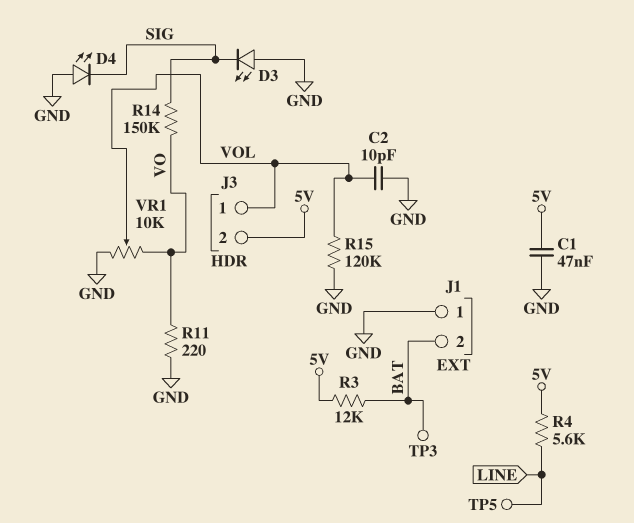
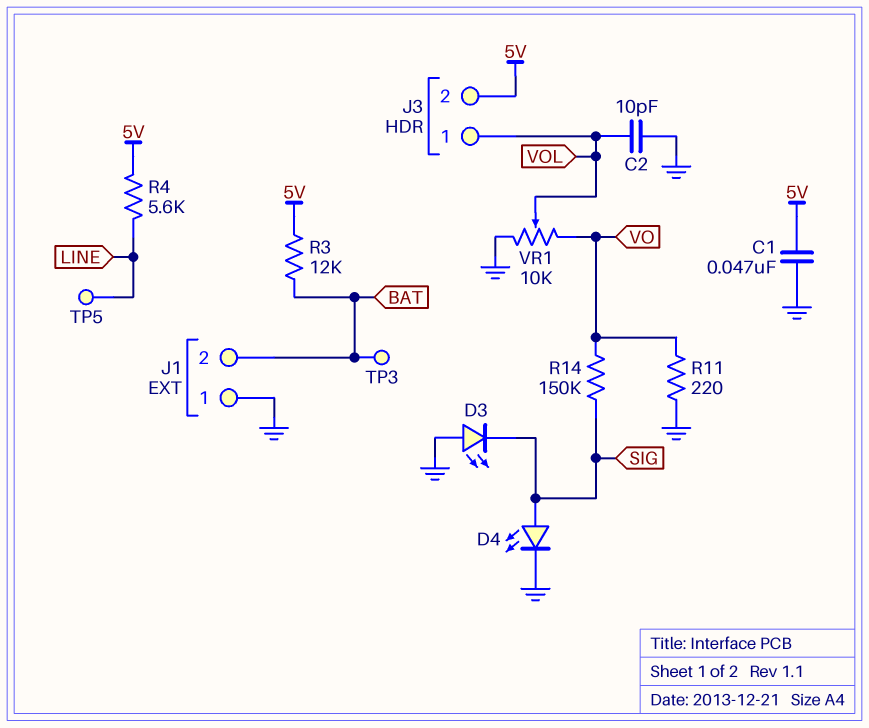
D4: LED (A GND, K SIG) -> LED (A SIG, K GND)
R15: 120k (GND, VOL) -> none

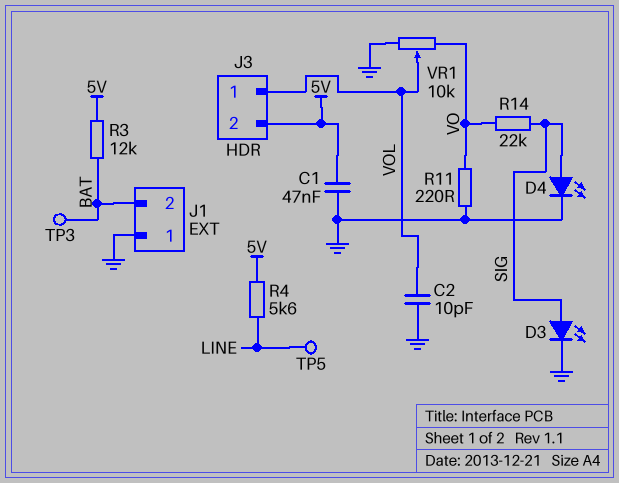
D3: LED (A GND, K SIG) -> LED (A SIG, K GND)
R14: 150k (SIG, VO) -> 22k (SIG, VO)

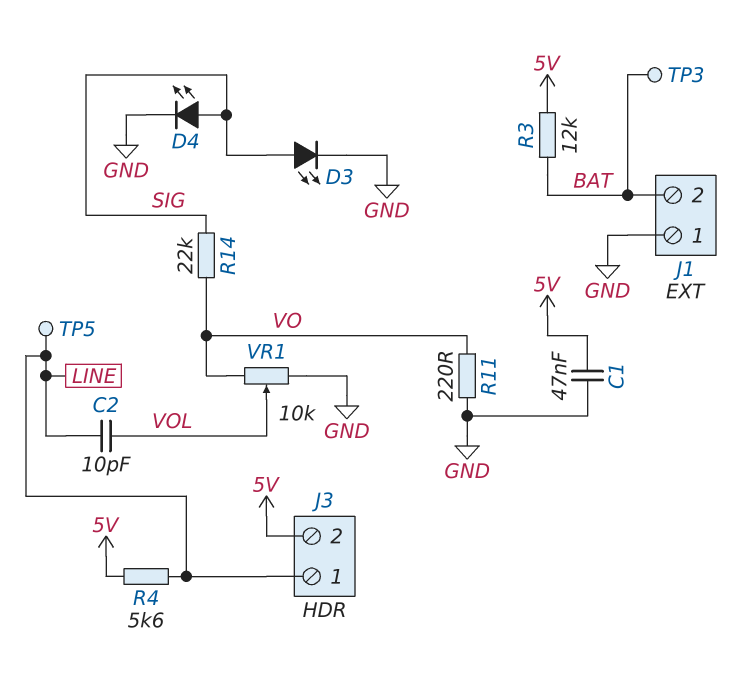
C2: 10pF (GND, VOL) -> 10pF (LINE, VOL)
J3 pin 1: VOL -> LINE

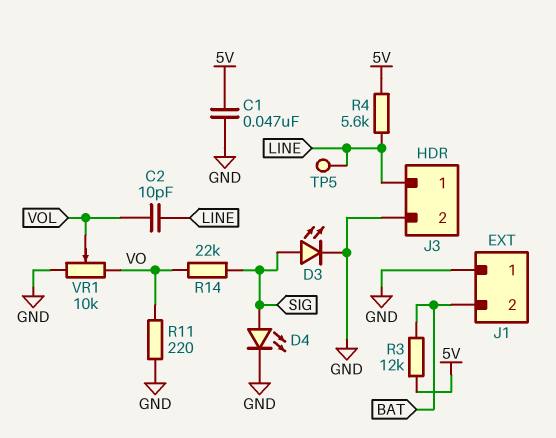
J3 pin 2: 5V -> GND
TP3: test point (BAT) -> none

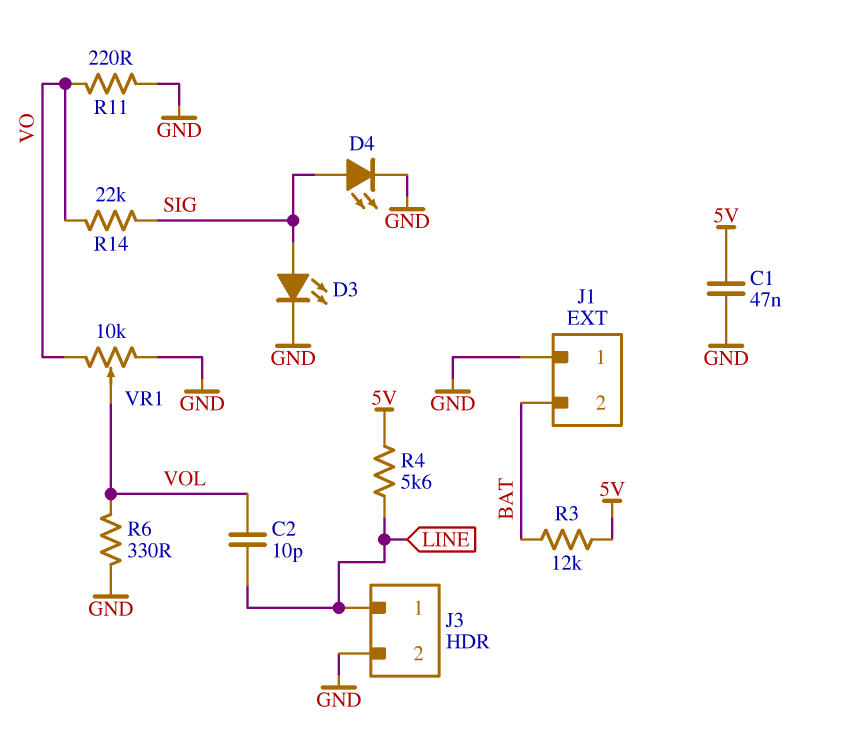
R6: none -> 330 (GND, VOL)
TP5: test point (LINE) -> none

